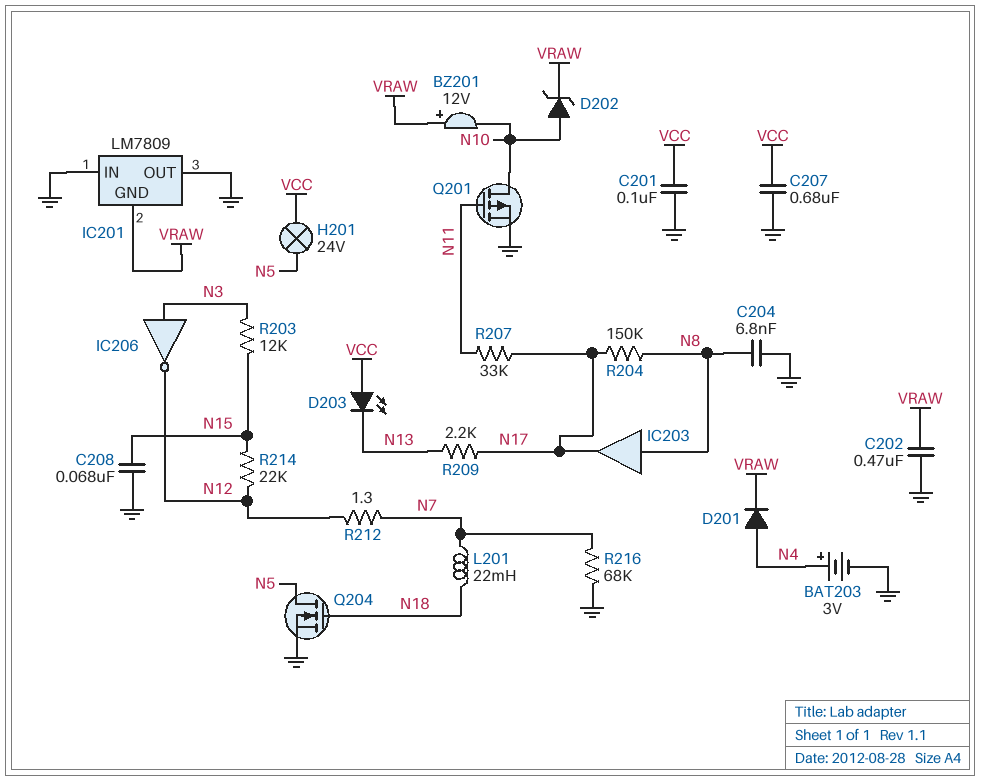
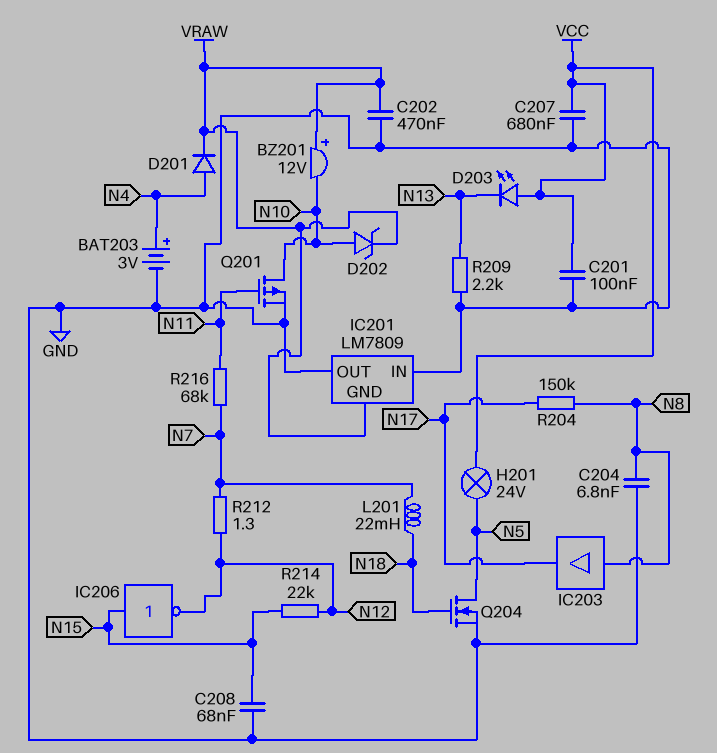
IC206: NOT (in N3, out N12) -> NOT (in N15, out N12)
R203: 12k (N3, N15) -> none
R207: 33k (N11, N17) -> none
R209: 2.2k (N13, N17) -> 2.2k (GND, N13)
R216: 68k (GND, N7) -> 68k (N7, N11)

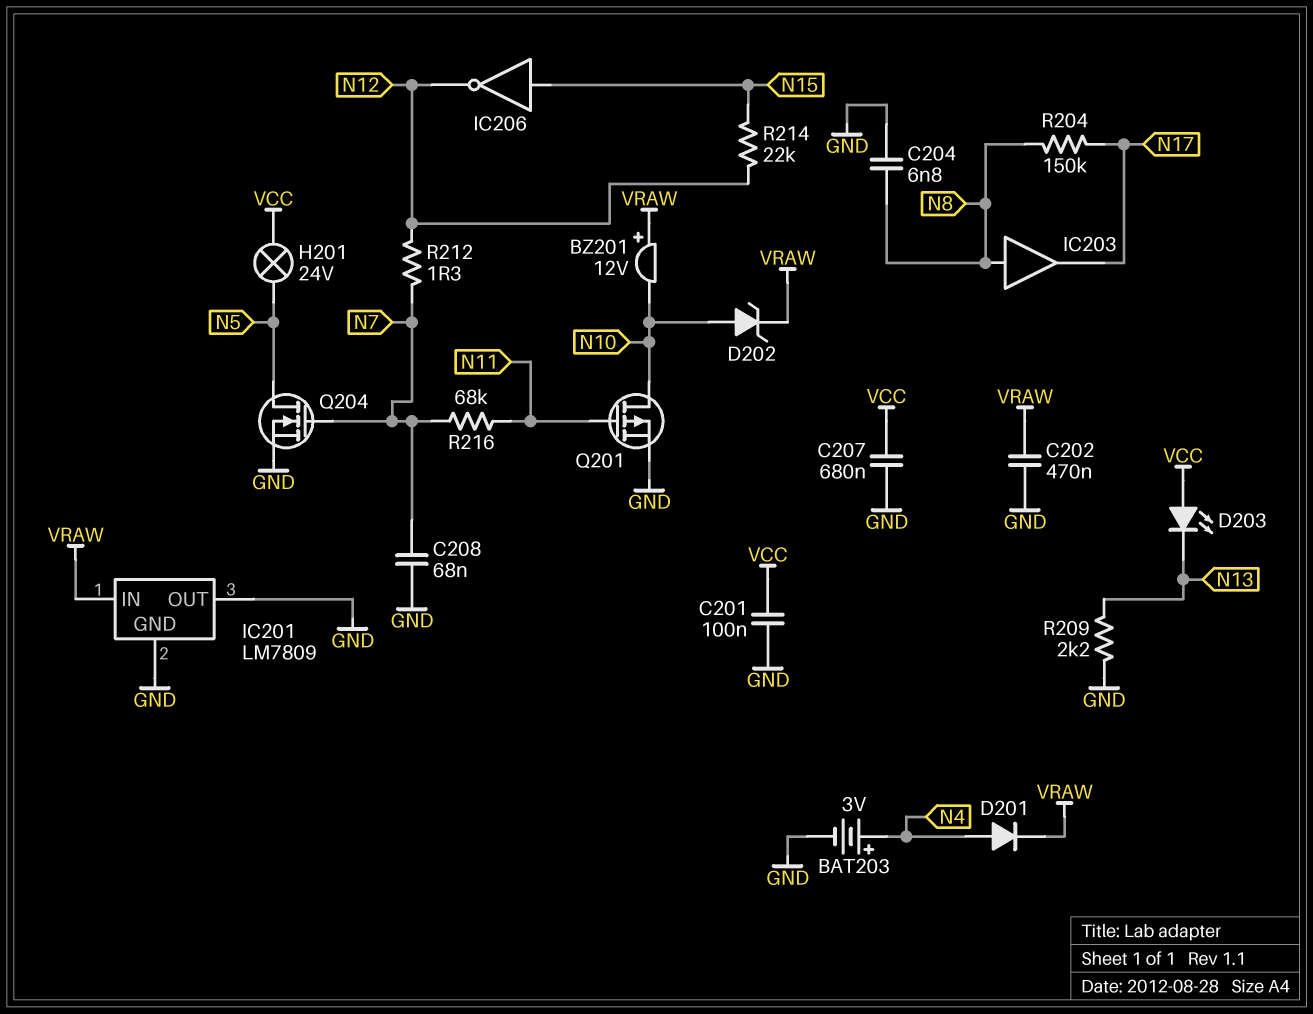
C208: 68nF (GND, N15) -> 68nF (GND, N7)
IC201 pin GND: VRAW -> GND
IC201 pin IN: GND -> VRAW
L201: 22mH (N7, N18) -> none
Q204: NMOS (G N18, D N5, S GND) -> NMOS (G N7, D N5, S GND)

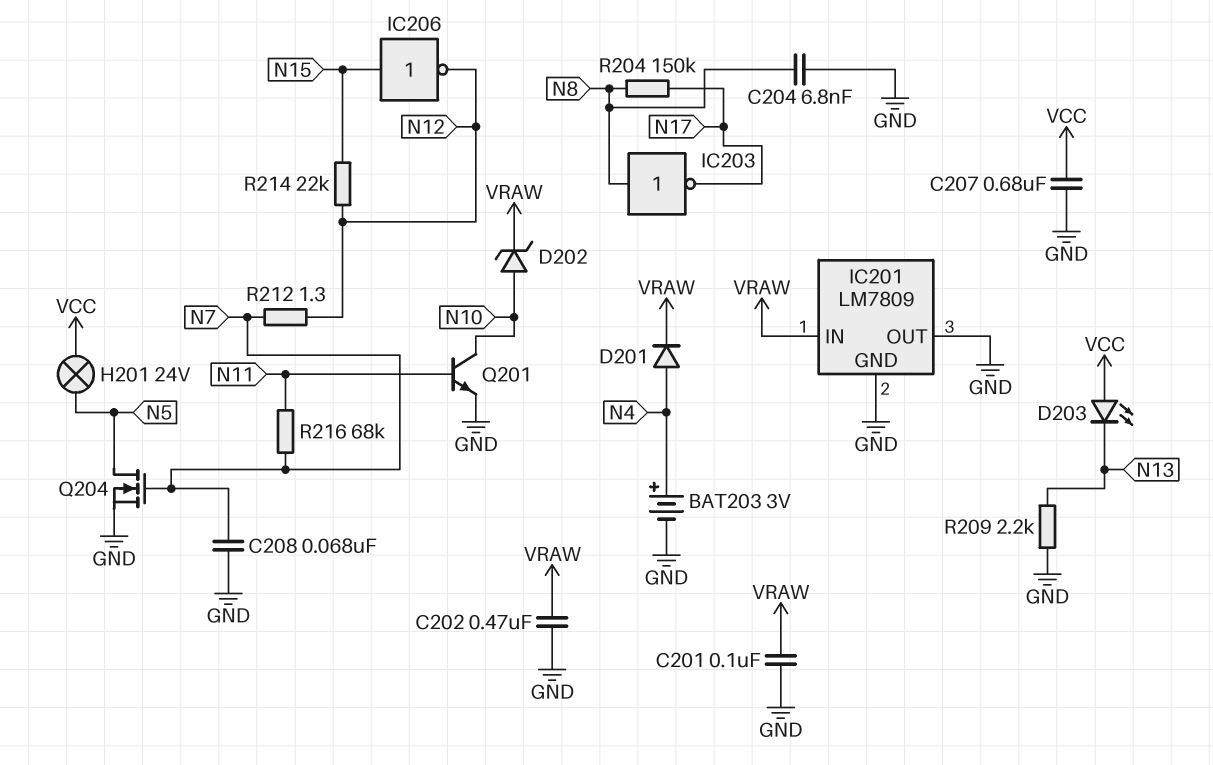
BZ201: buzzer 12V (plus VRAW, minus N10) -> none
C201: 100nF (GND, VCC) -> 100nF (GND, VRAW)
IC203: buffer (in N8, out N17) -> NOT (in N8, out N17)
Q201: PMOS (G N11, D N10, S GND) -> NPN (B N11, C N10, E GND)

